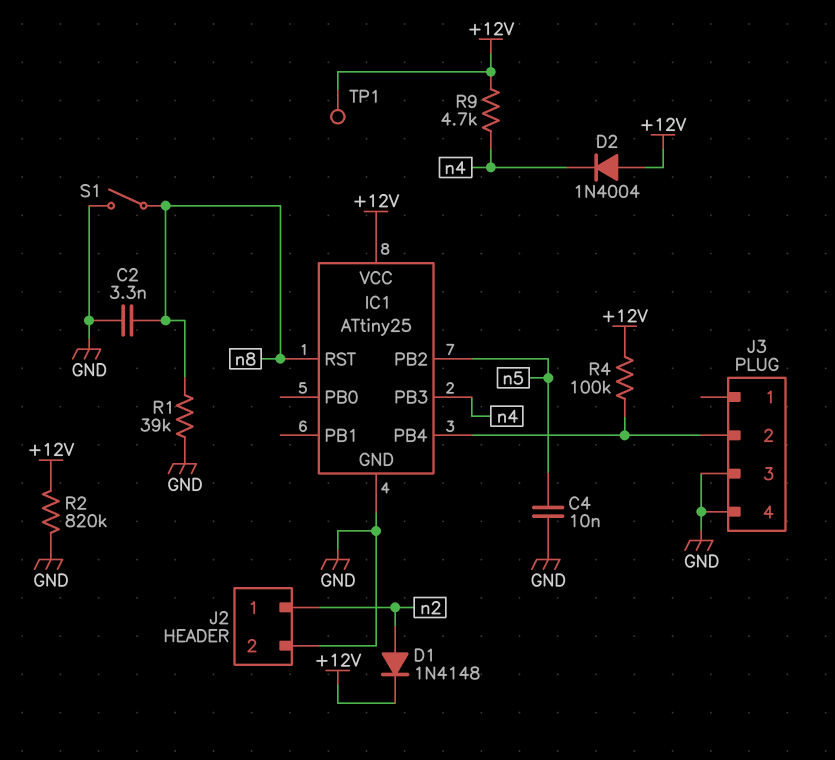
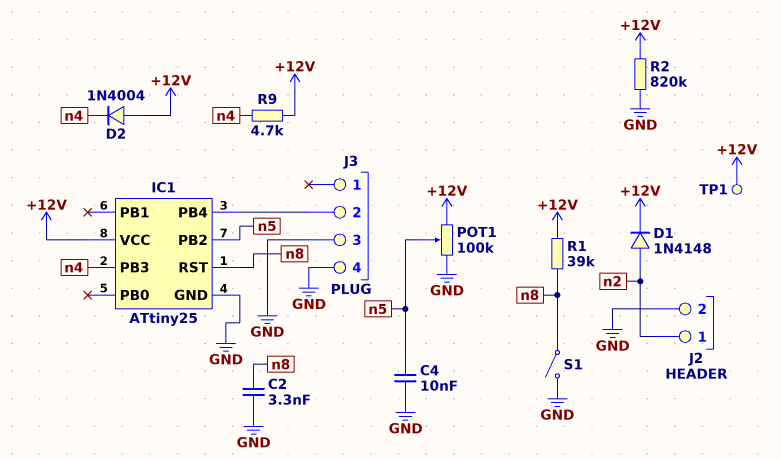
POT1: none -> 100k (+12V, GND, wiper n5)
R1: 39k (GND, n8) -> 39k (+12V, n8)
R4: 100k (+12V, IC1/PB4) -> none

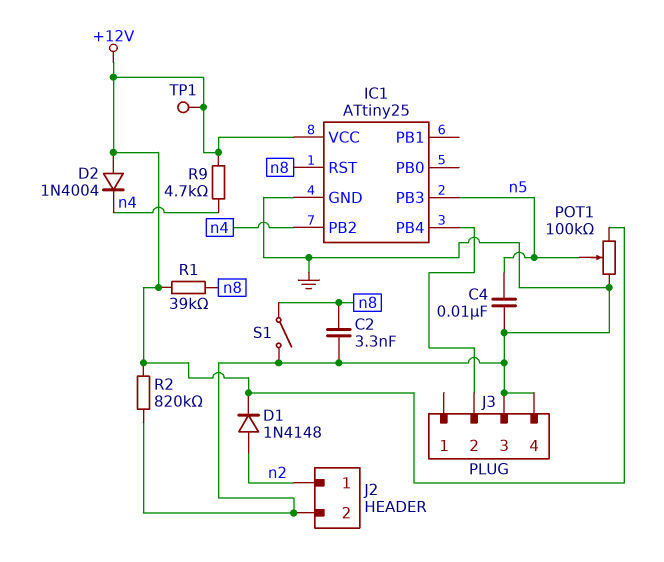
IC1 pin PB2: n5 -> n4
IC1 pin PB3: n4 -> n5

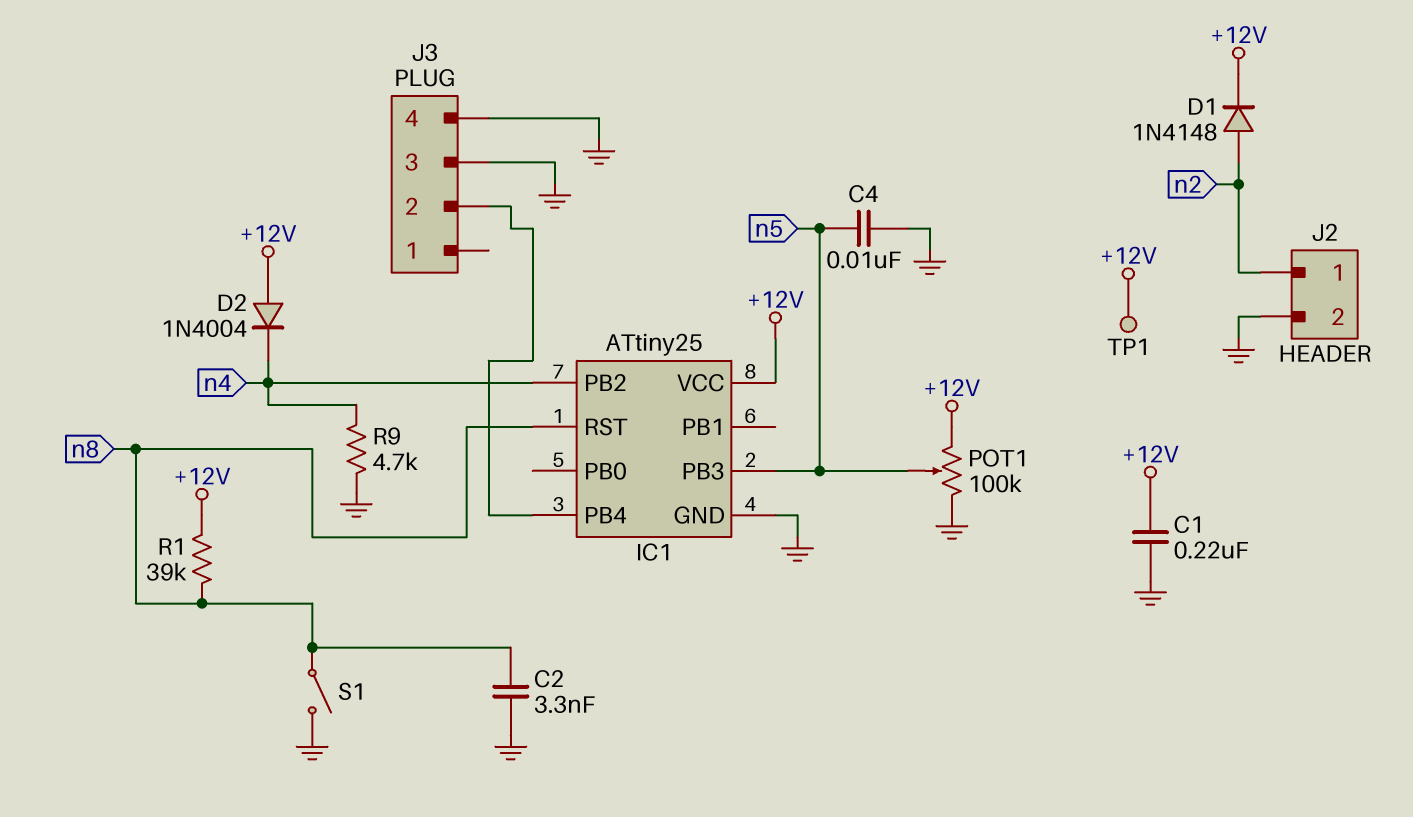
C1: none -> 220nF (+12V, GND)
R2: 820k (+12V, GND) -> none
R9: 4.7k (+12V, n4) -> 4.7k (GND, n4)

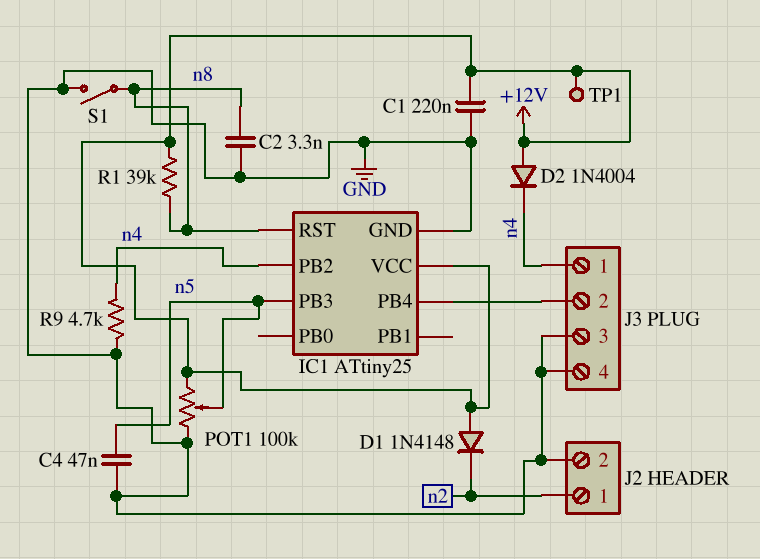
C4: 10nF (GND, n5) -> 47nF (GND, n5)
D1: diode 1N4148 (A n2, K +12V) -> diode 1N4148 (A +12V, K n2)
J3 pin 1: none -> n4

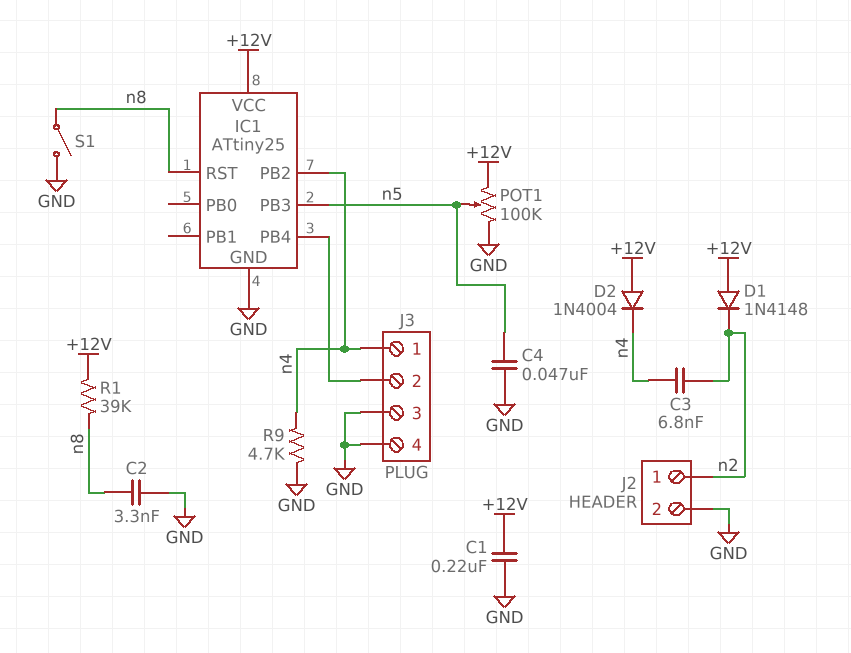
C3: none -> 6.8nF (n2, n4)
TP1: test point (+12V) -> none

